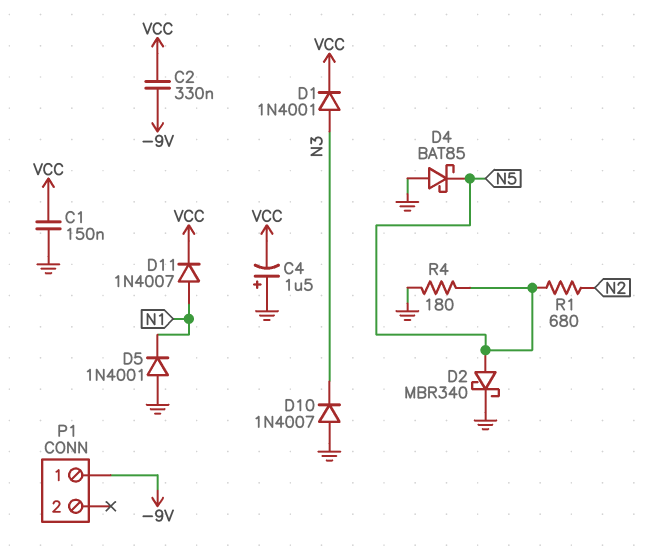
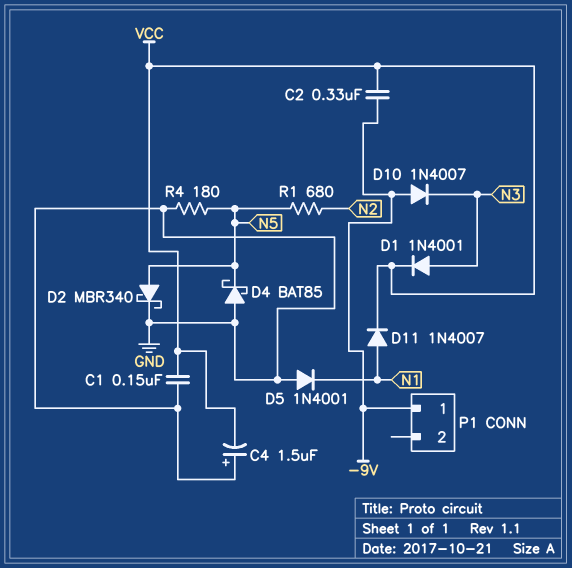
D10: diode 1N4007 (A GND, K N3) -> diode 1N4007 (A -9V, K N3)

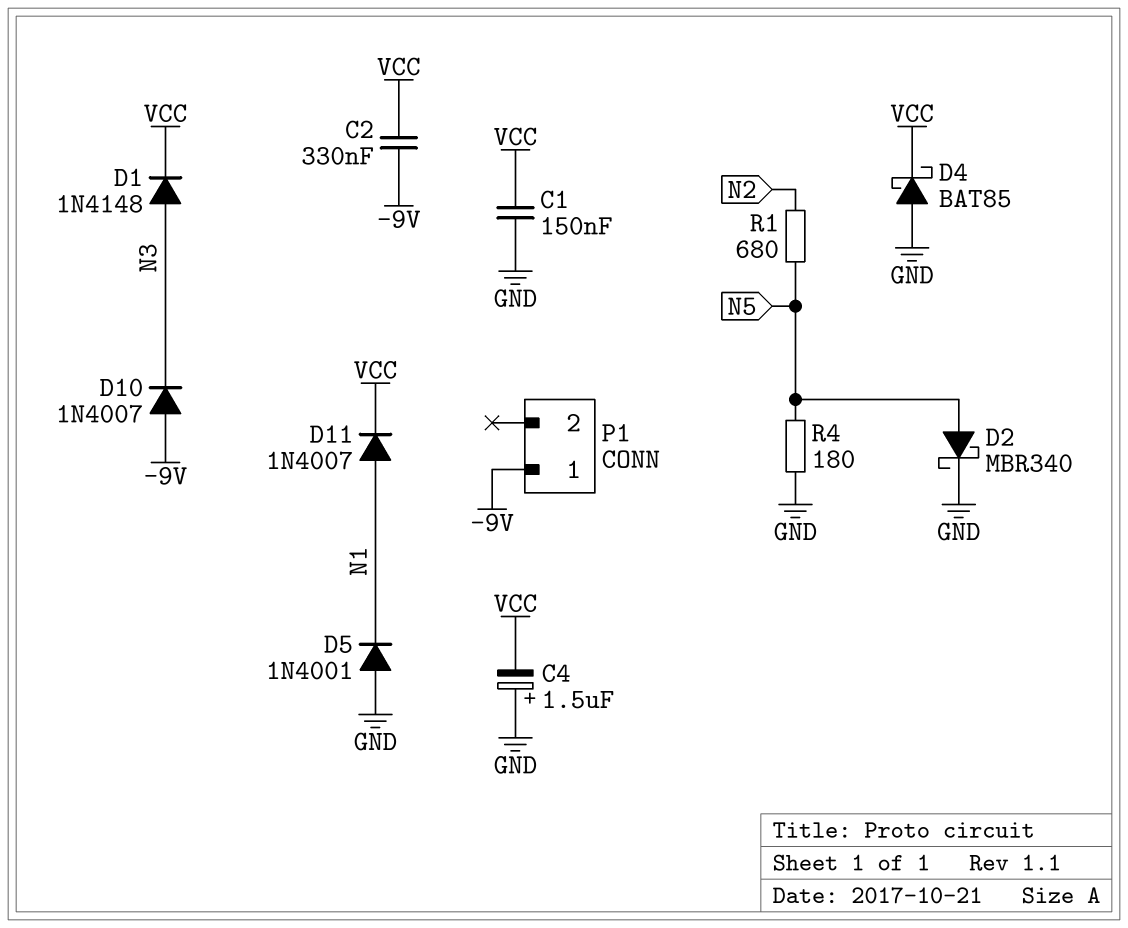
D1: diode 1N4001 (A N3, K VCC) -> diode 1N4148 (A N3, K VCC)
D4: schottky BAT85 (A GND, K N5) -> schottky BAT85 (A GND, K VCC)

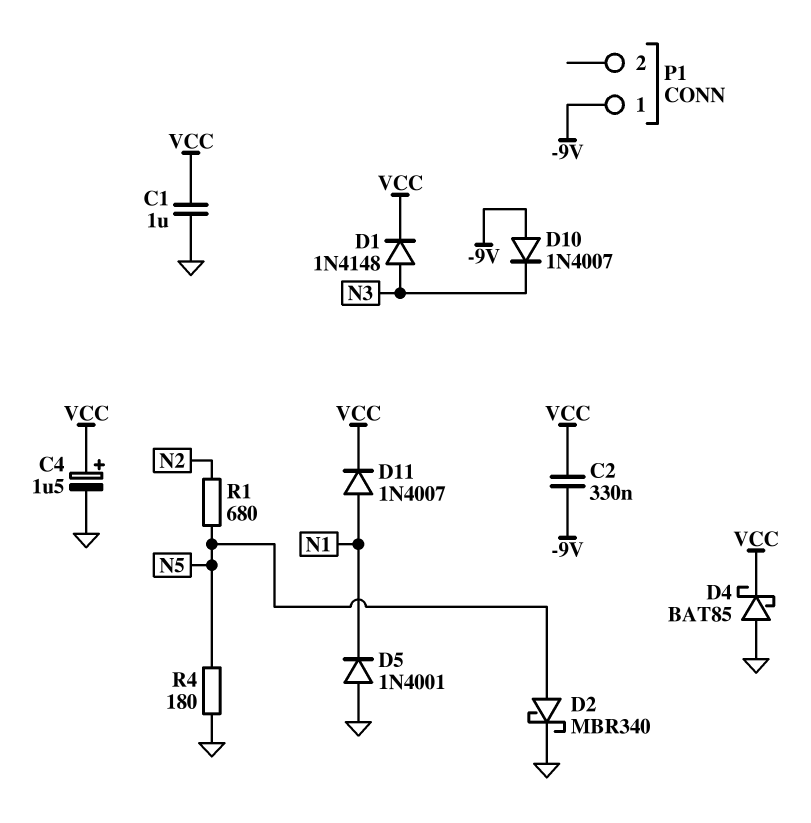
C1: 150nF (GND, VCC) -> 1uF (GND, VCC)
C4: 1.5uF (plus GND, minus VCC) -> 1.5uF (plus VCC, minus GND)

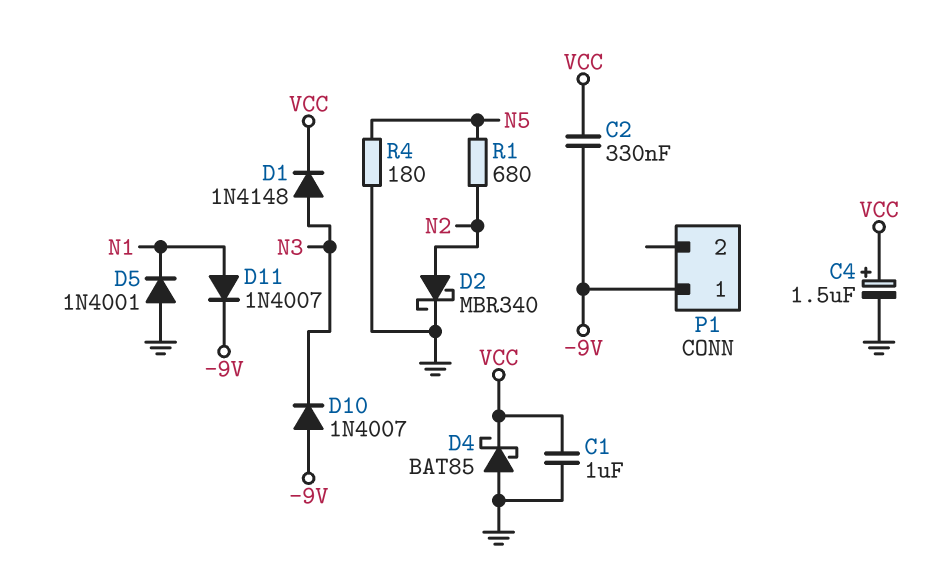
D2: schottky MBR340 (A N5, K GND) -> schottky MBR340 (A N2, K GND)
D11: diode 1N4007 (A N1, K VCC) -> diode 1N4007 (A N1, K -9V)

